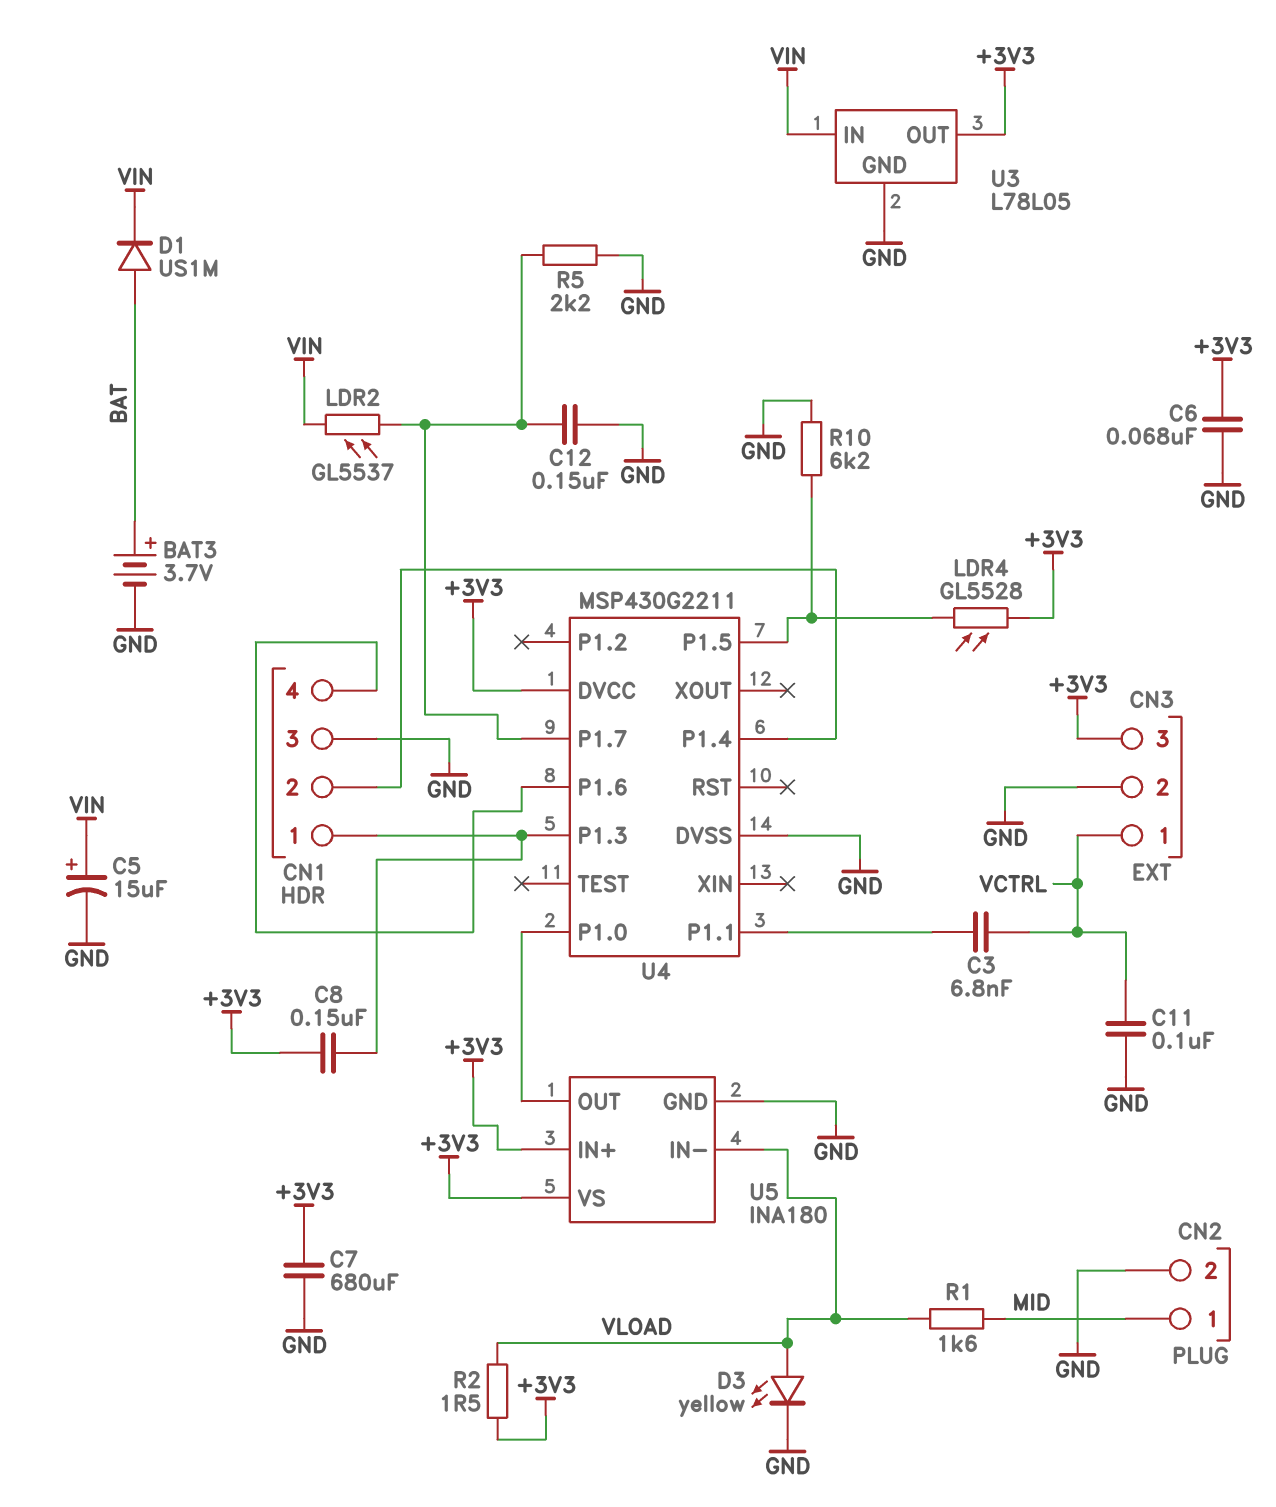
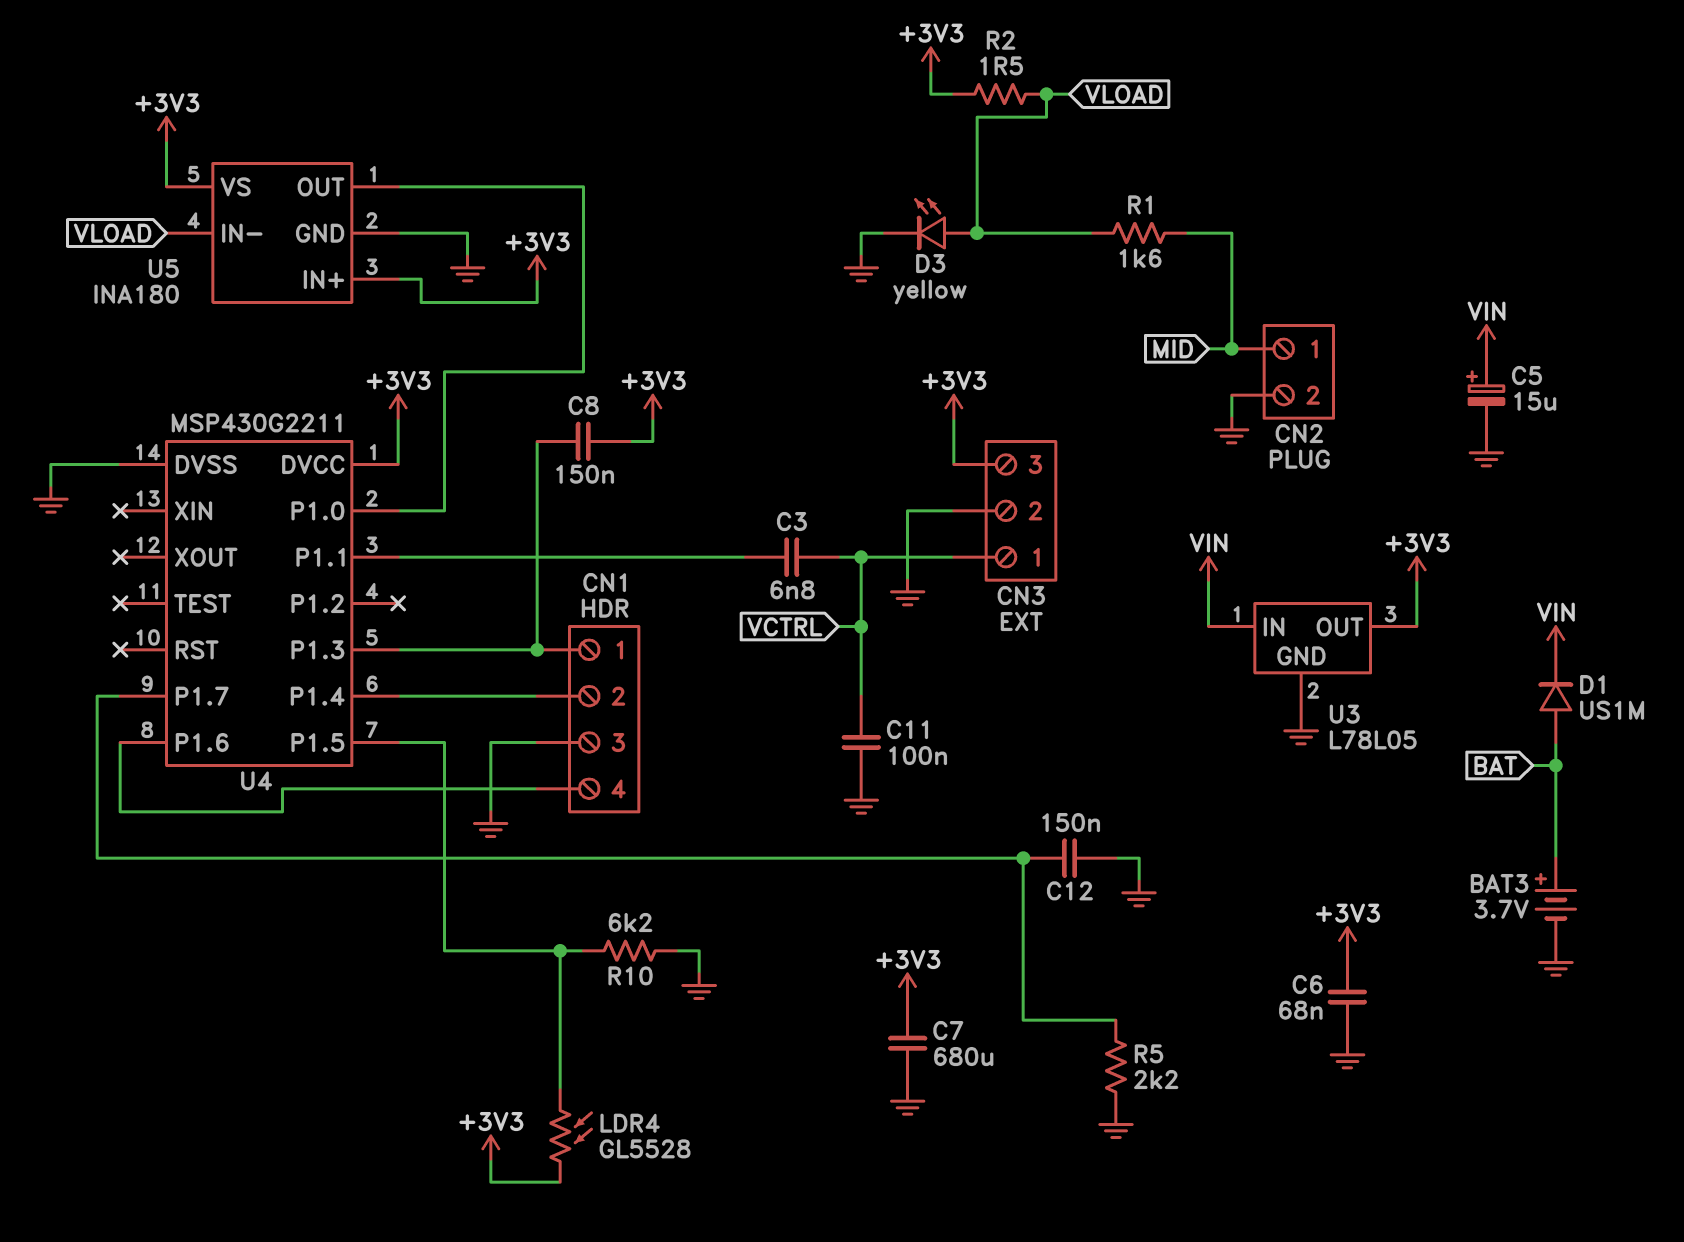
LDR2: GL5537 (U4/P1.7, VIN) -> none

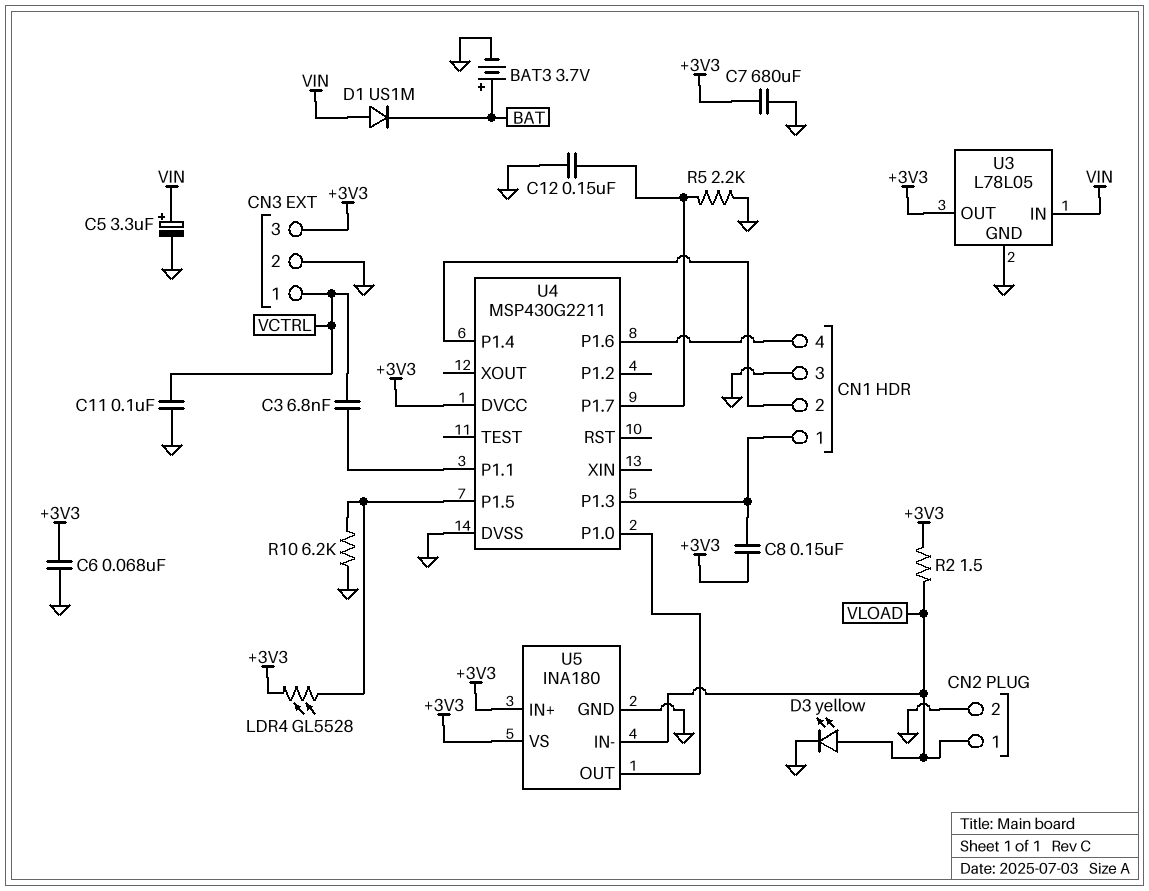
C5: 15uF (plus VIN, minus GND) -> 3.3uF (plus VIN, minus GND)
CN2 pin 1: MID -> VLOAD
D1: diode US1M (A BAT, K VIN) -> diode US1M (A VIN, K BAT)
R1: 1.6k (MID, VLOAD) -> none

